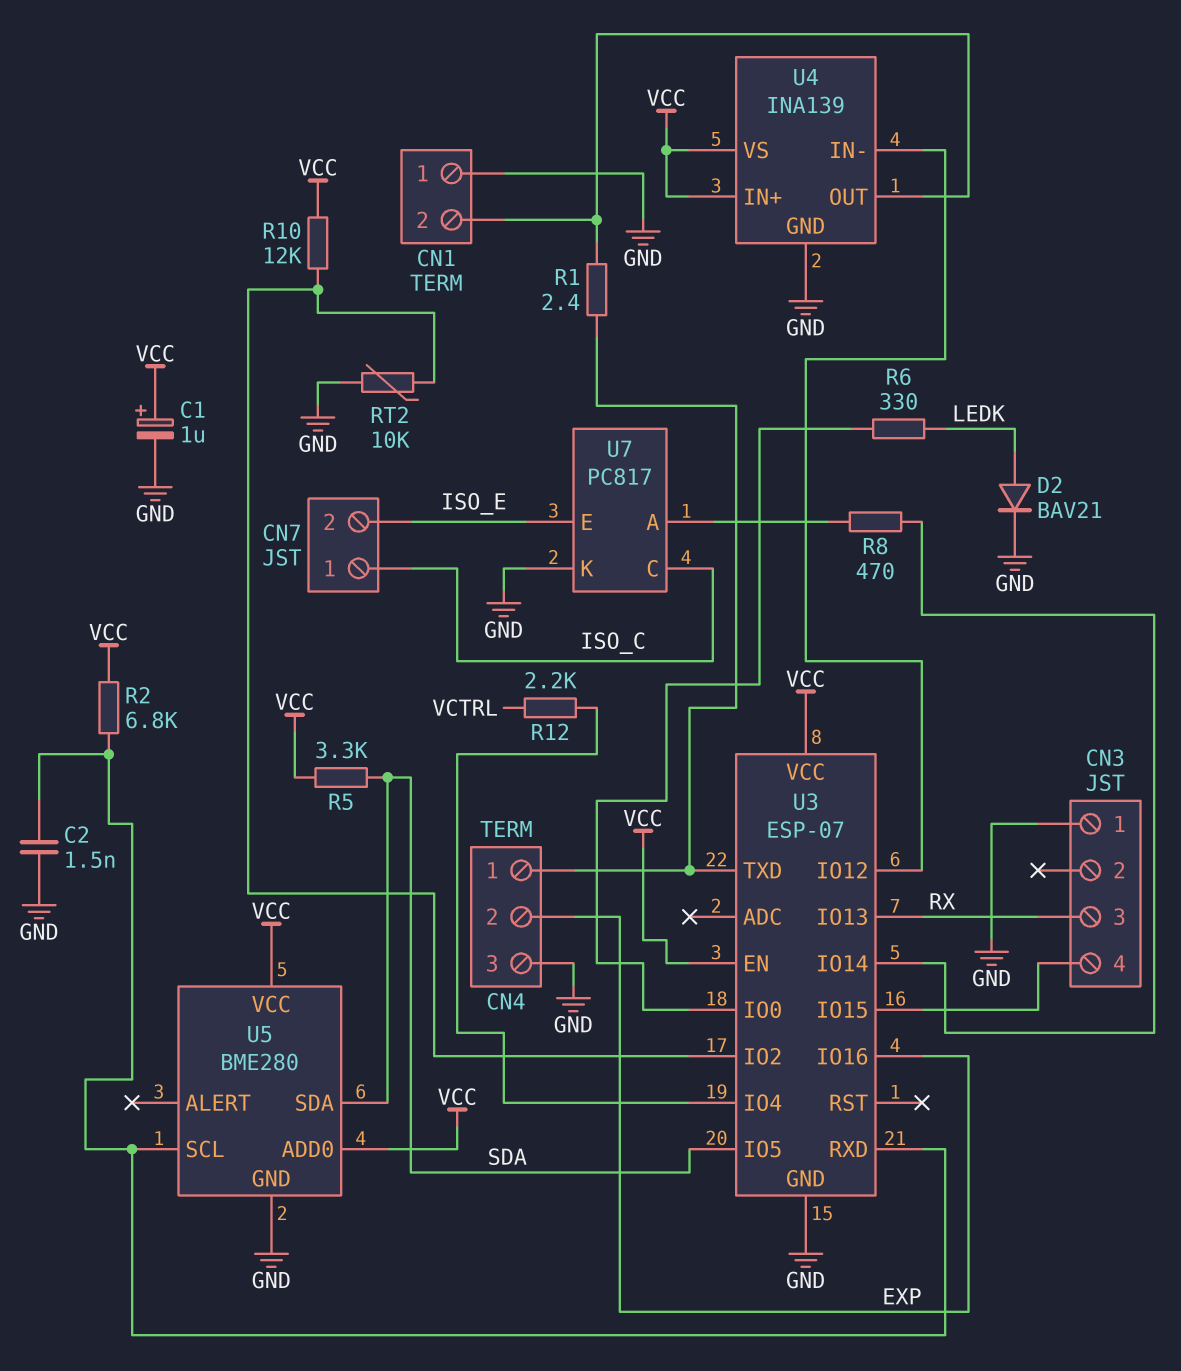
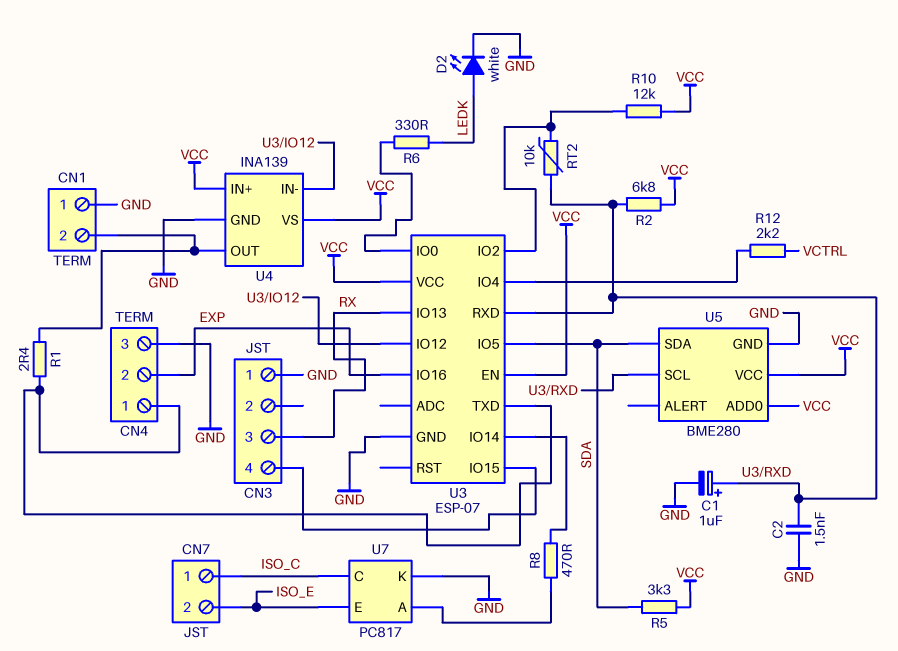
C1: 1uF (plus VCC, minus GND) -> 1uF (plus U3/RXD, minus GND)
D2: diode BAV21 (A LEDK, K GND) -> LED white (A LEDK, K GND)
RT2: 10k (GND, U3/IO2) -> 10k (U3/IO2, U3/RXD)

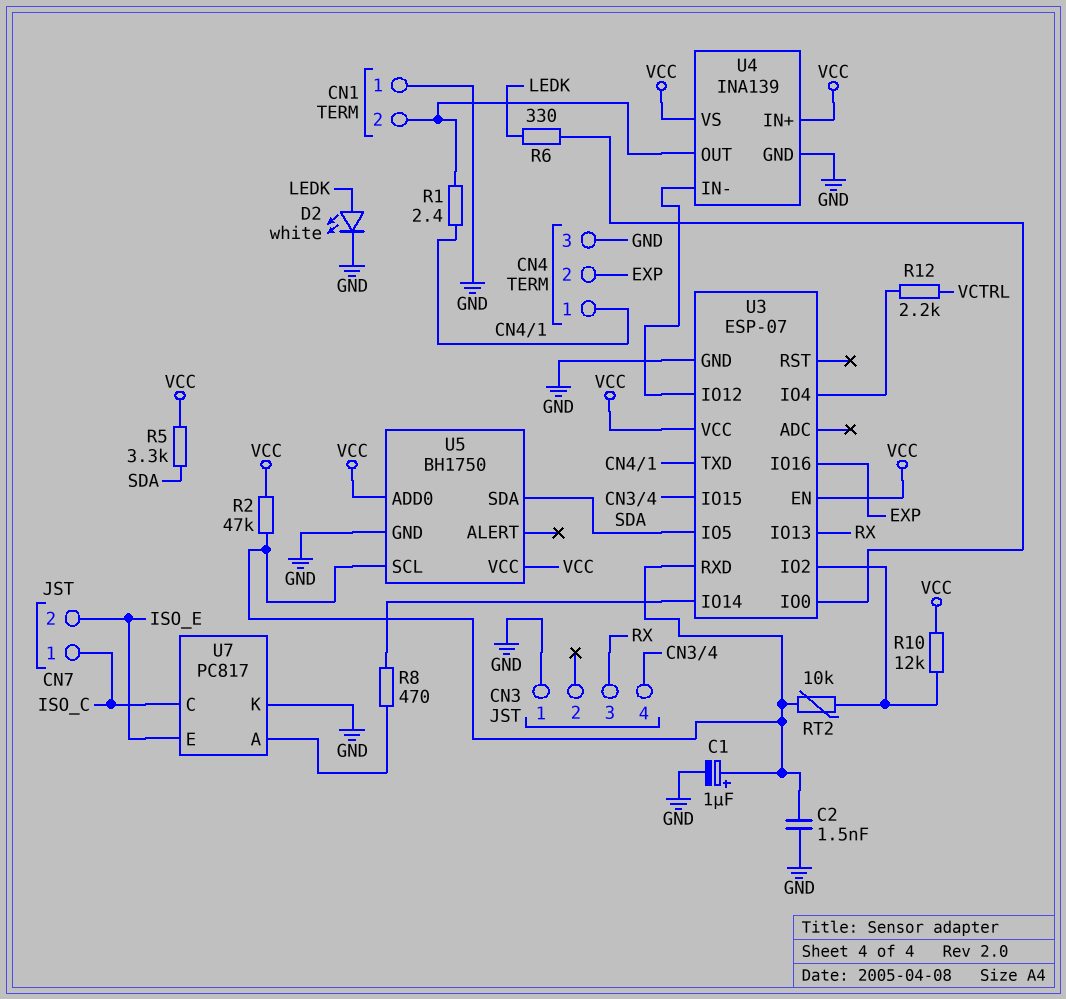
R2: 6.8k (U3/RXD, VCC) -> 47k (U3/RXD, VCC)
U5: BME280 -> BH1750

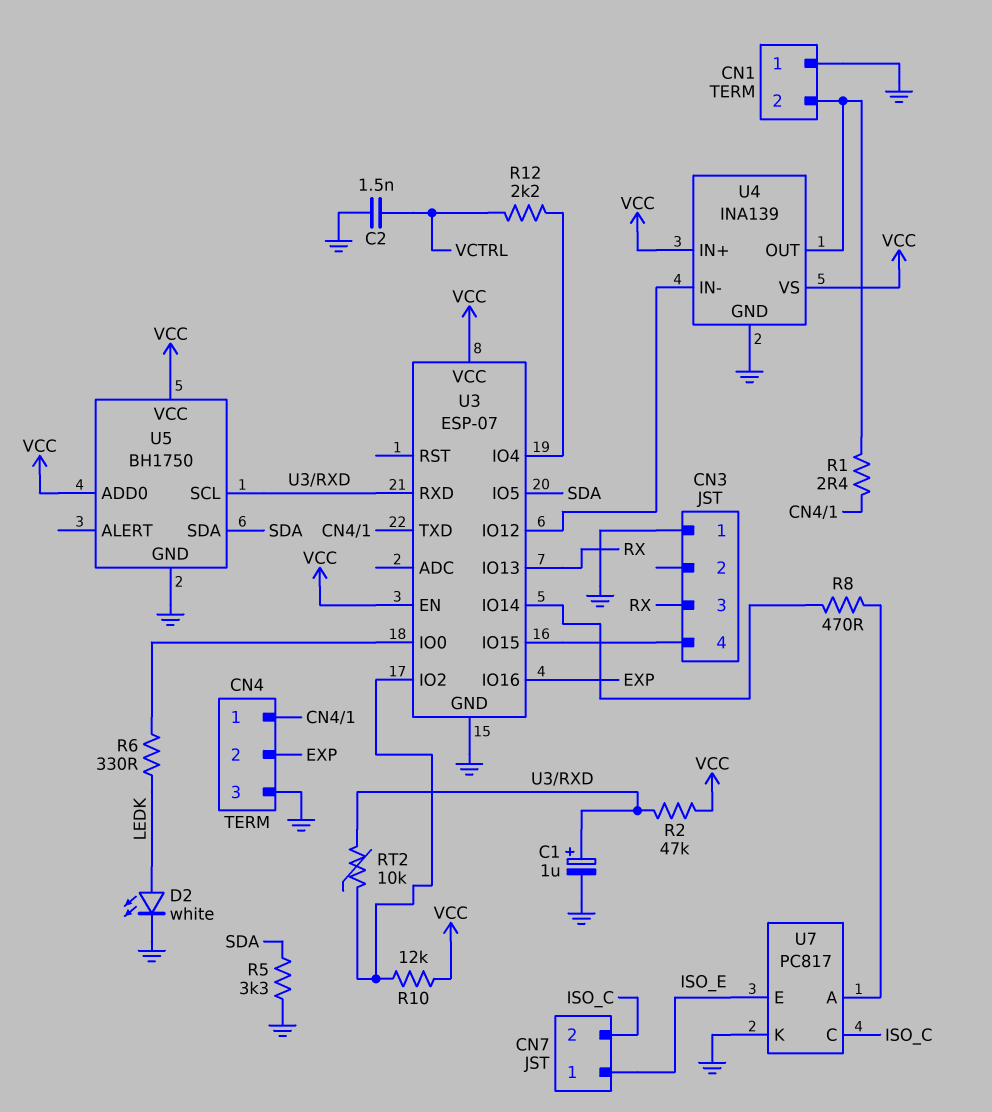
C2: 1.5nF (GND, U3/RXD) -> 1.5nF (GND, VCTRL)
CN7 pin 1: ISO_C -> ISO_E
CN7 pin 2: ISO_E -> ISO_C
R5: 3.3k (SDA, VCC) -> 3.3k (GND, SDA)

